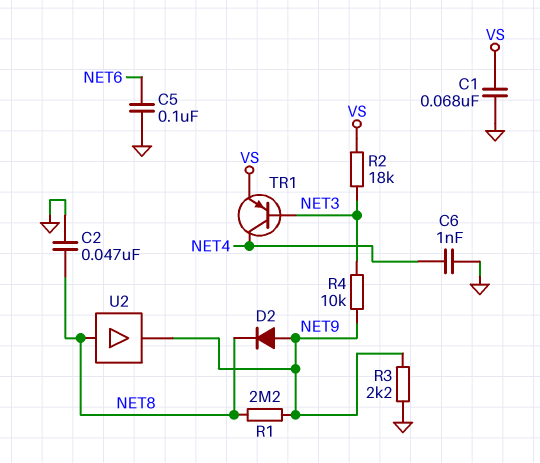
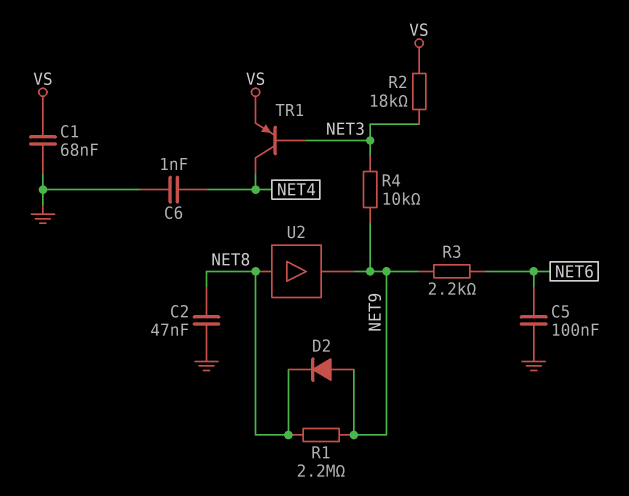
R3: 2.2k (GND, NET9) -> 2.2k (NET6, NET9)

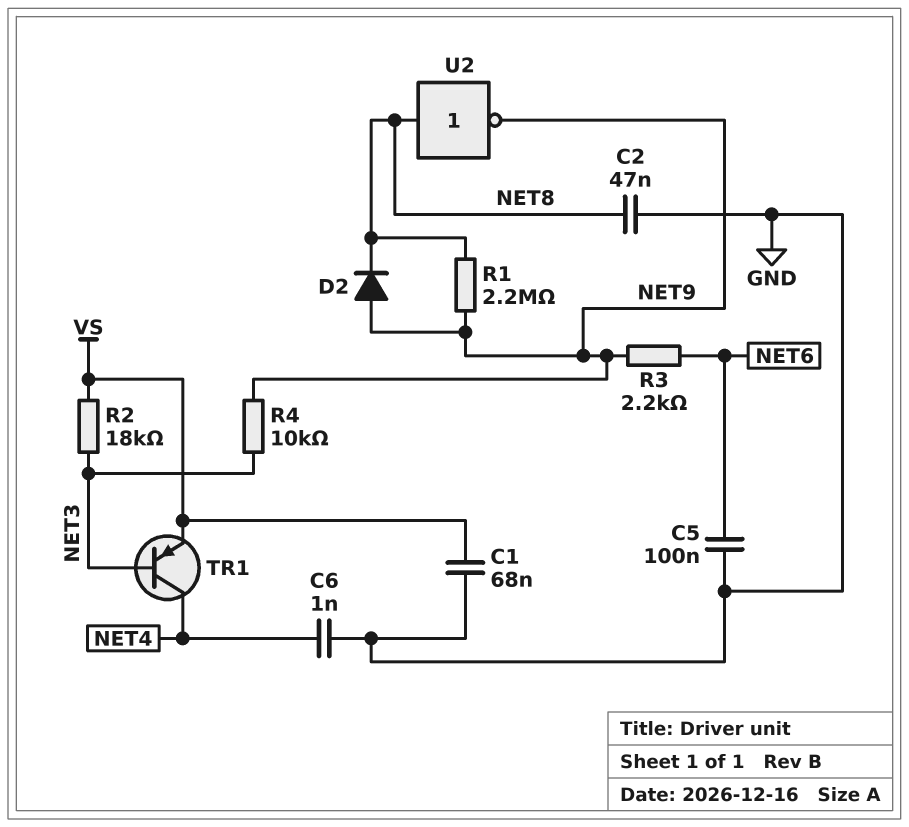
U2: buffer (in NET8, out NET9) -> NOT (in NET8, out NET9)

